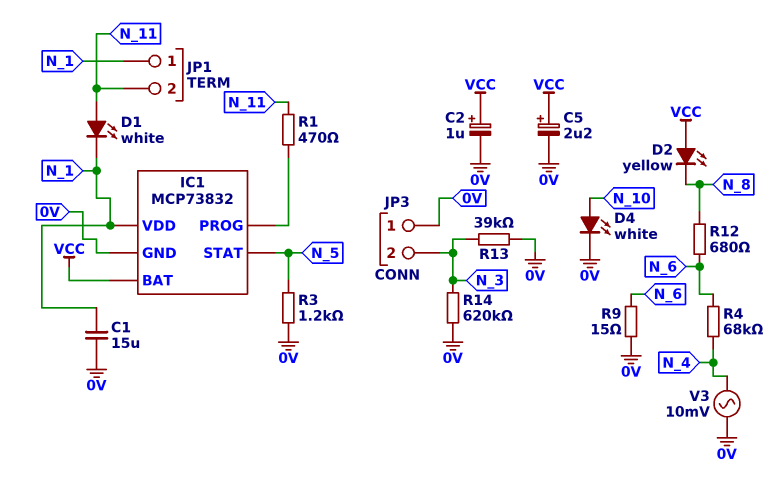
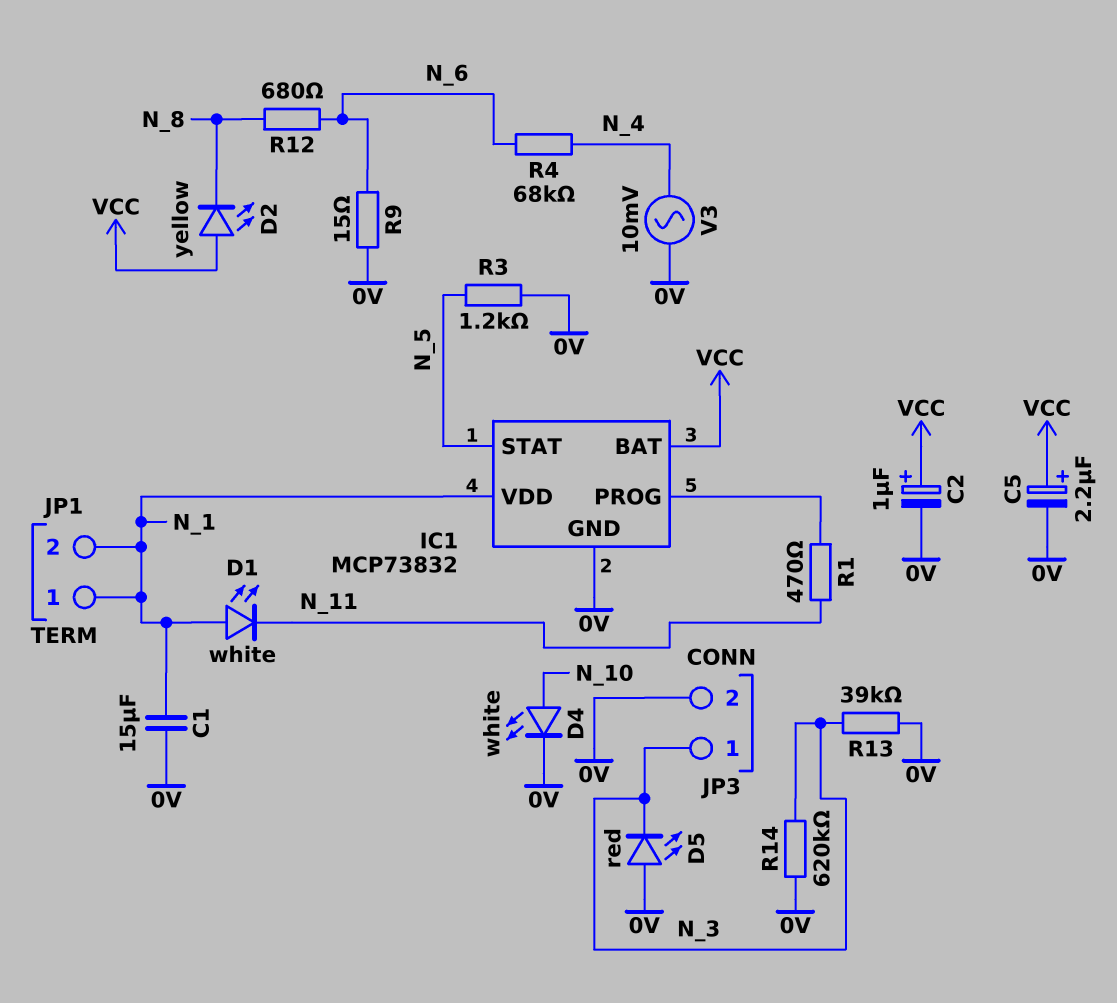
D1: LED white (A N_11, K N_1) -> LED white (A N_1, K N_11)
D5: none -> LED red (A 0V, K N_3)
JP1 pin 2: N_11 -> N_1
JP3 pin 1: 0V -> N_3
JP3 pin 2: N_3 -> 0V

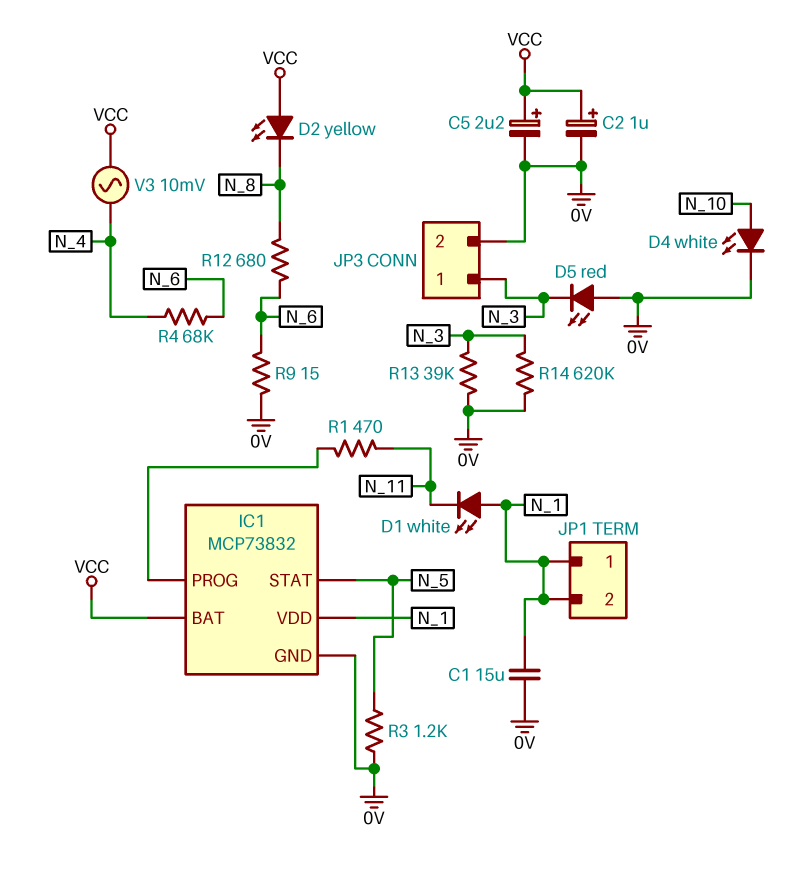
V3: AC 10mV (0V, N_4) -> AC 10mV (N_4, VCC)

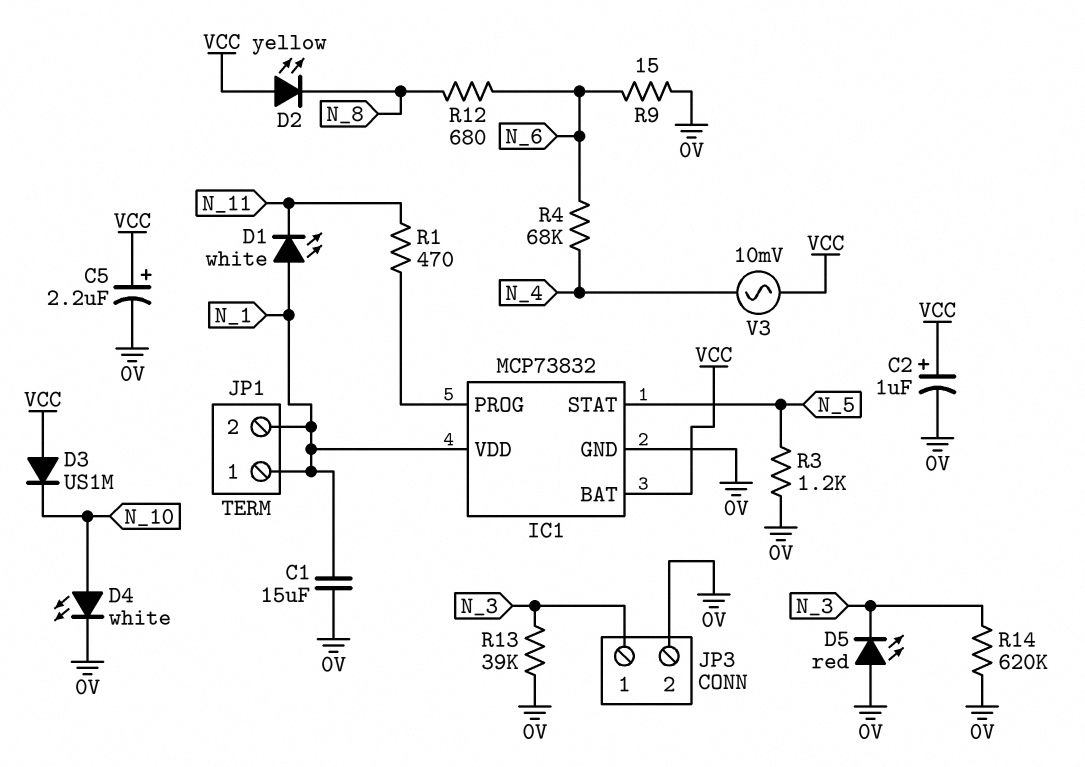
D3: none -> diode US1M (A VCC, K N_10)

